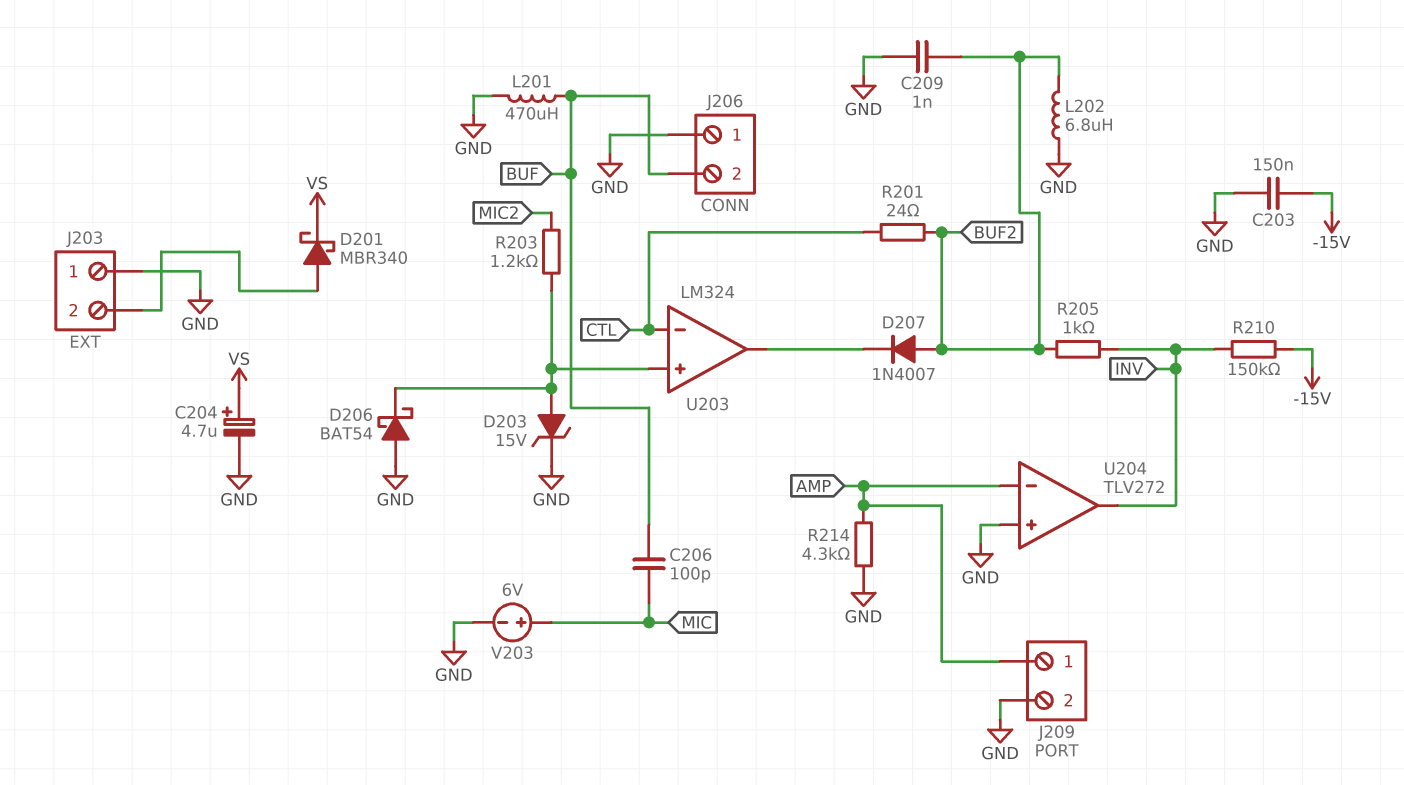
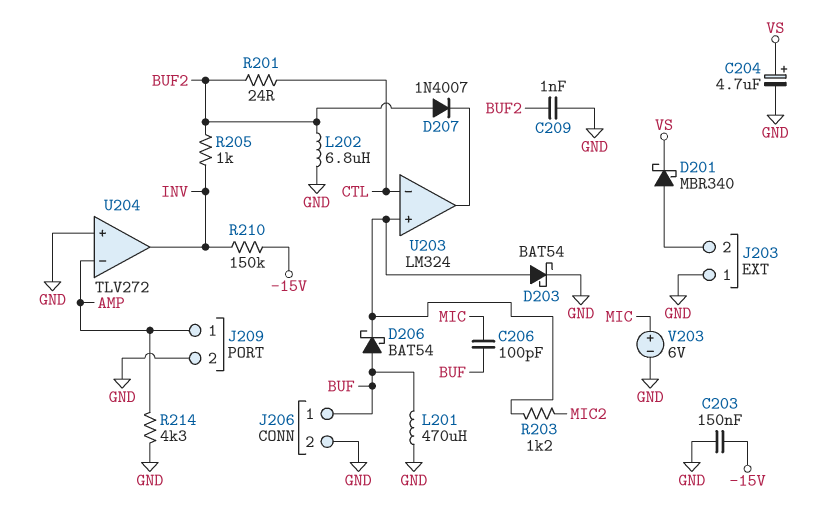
D203: zener 15V (A U203/in+, K GND) -> schottky BAT54 (A U203/in+, K GND)
D206: schottky BAT54 (A GND, K U203/in+) -> schottky BAT54 (A BUF, K U203/in+)
J206 pin 1: GND -> BUF
J206 pin 2: BUF -> GND

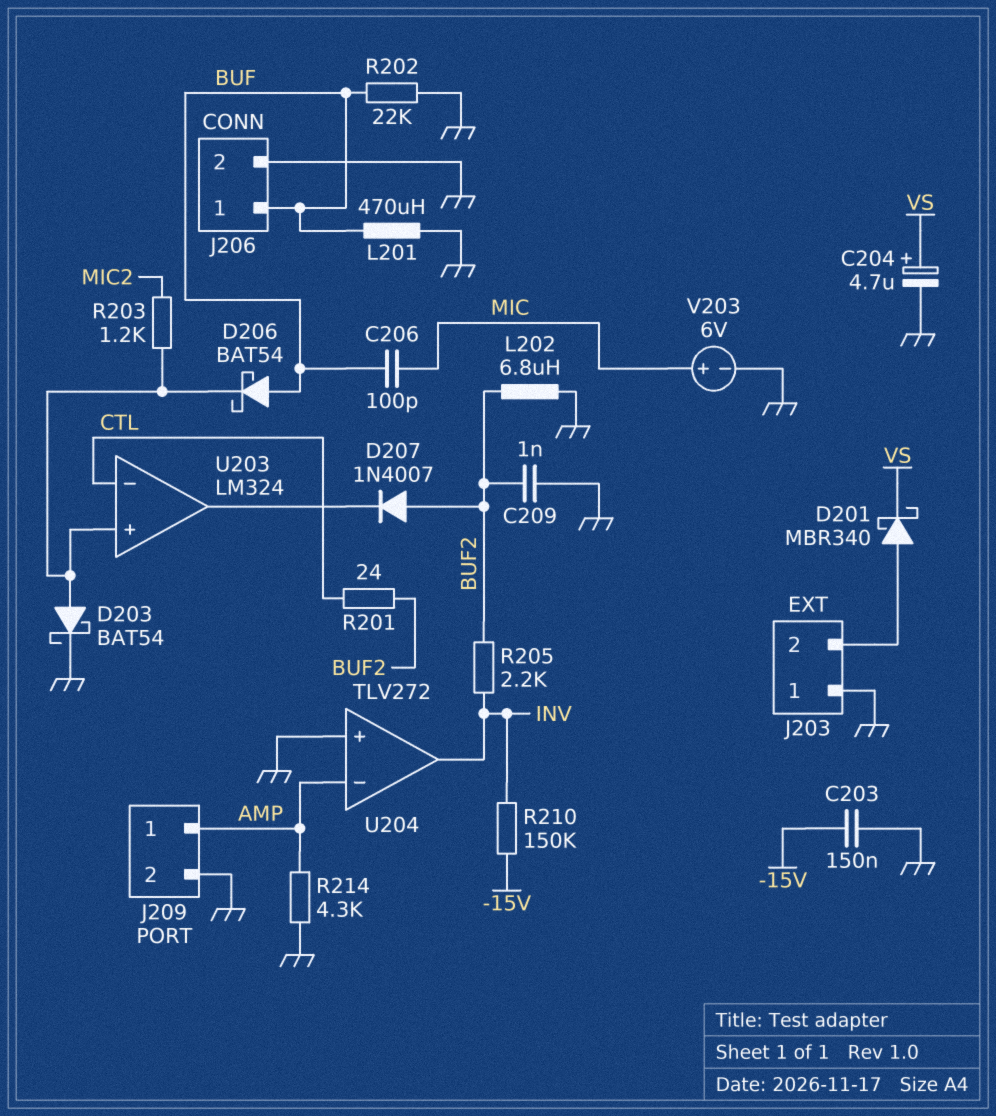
R202: none -> 22k (BUF, GND)
R205: 1k (BUF2, INV) -> 2.2k (BUF2, INV)

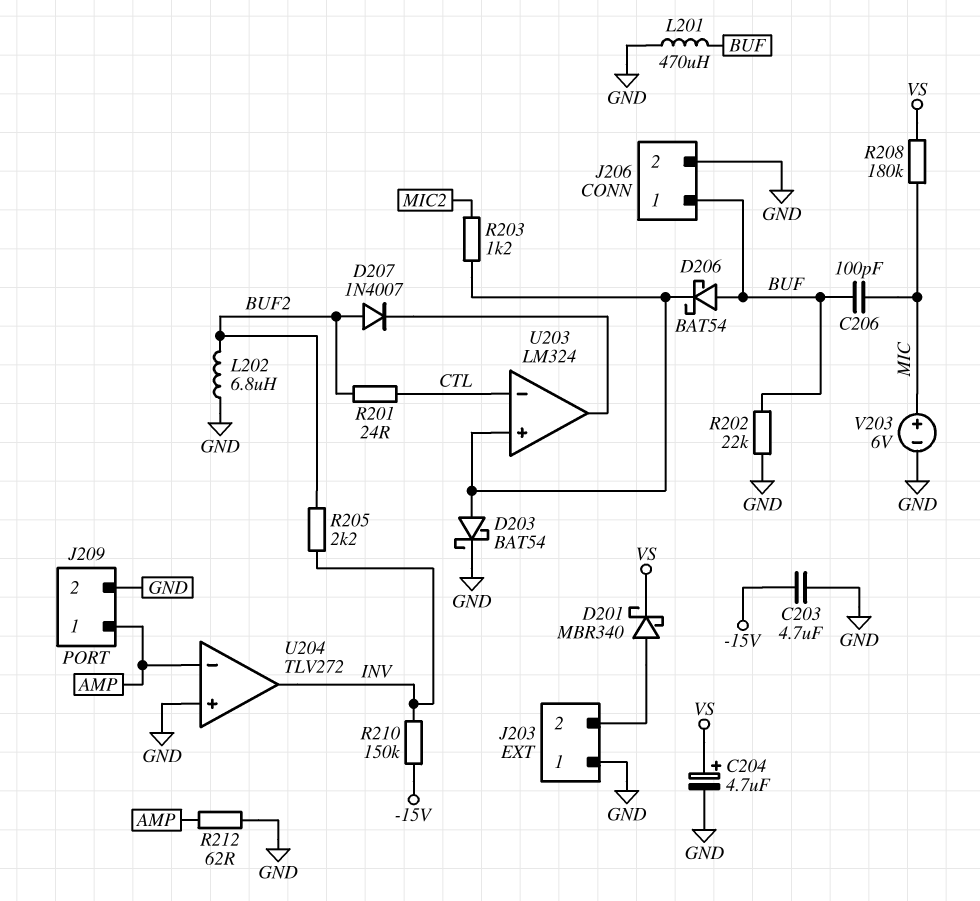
C203: 150nF (-15V, GND) -> 4.7uF (-15V, GND)
C209: 1nF (BUF2, GND) -> none
R208: none -> 180k (MIC, VS)
R212: none -> 62 (AMP, GND)
R214: 4.3k (AMP, GND) -> none

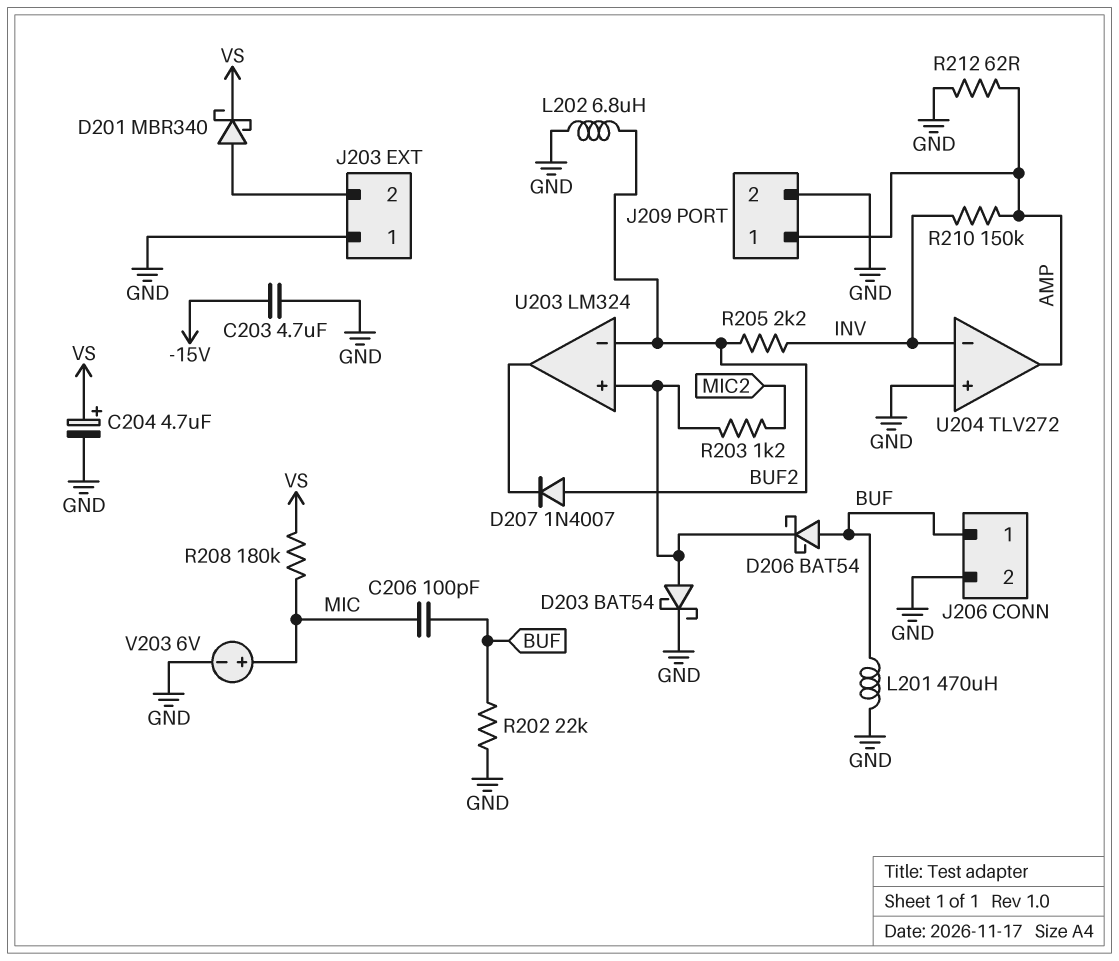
R201: 24 (BUF2, CTL) -> none
R210: 150k (-15V, INV) -> 150k (AMP, INV)
U203 pin in-: CTL -> BUF2
U204 pin in-: AMP -> INV
U204 pin out: INV -> AMP

